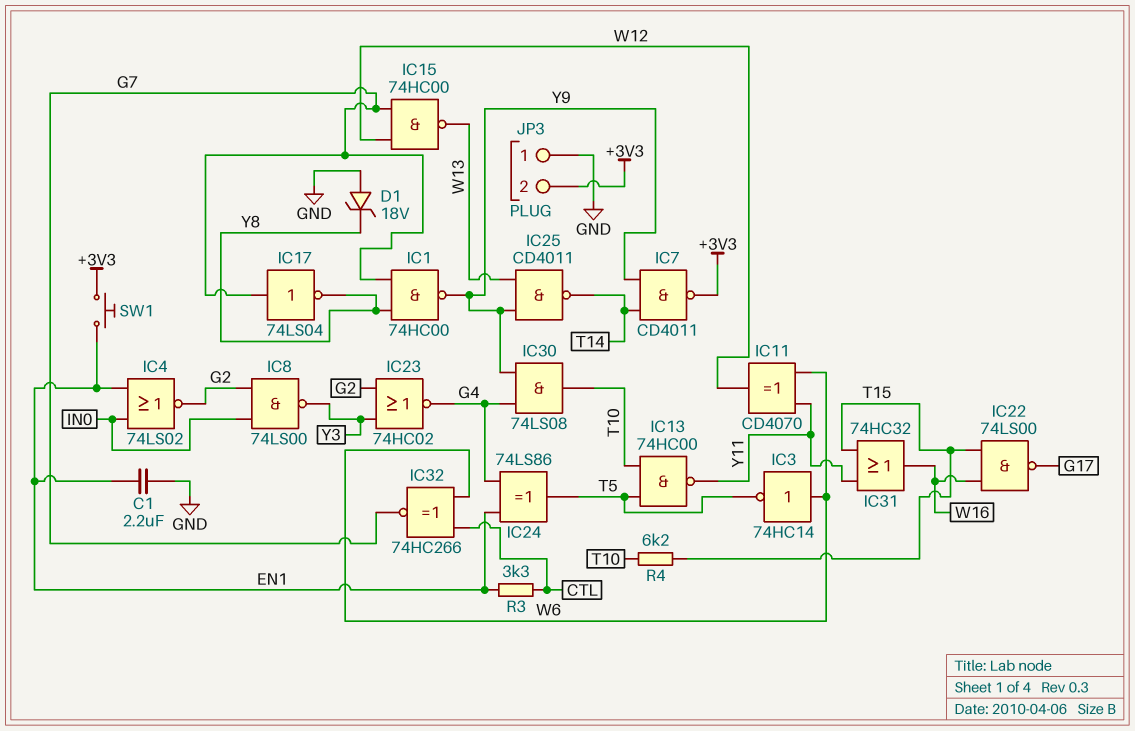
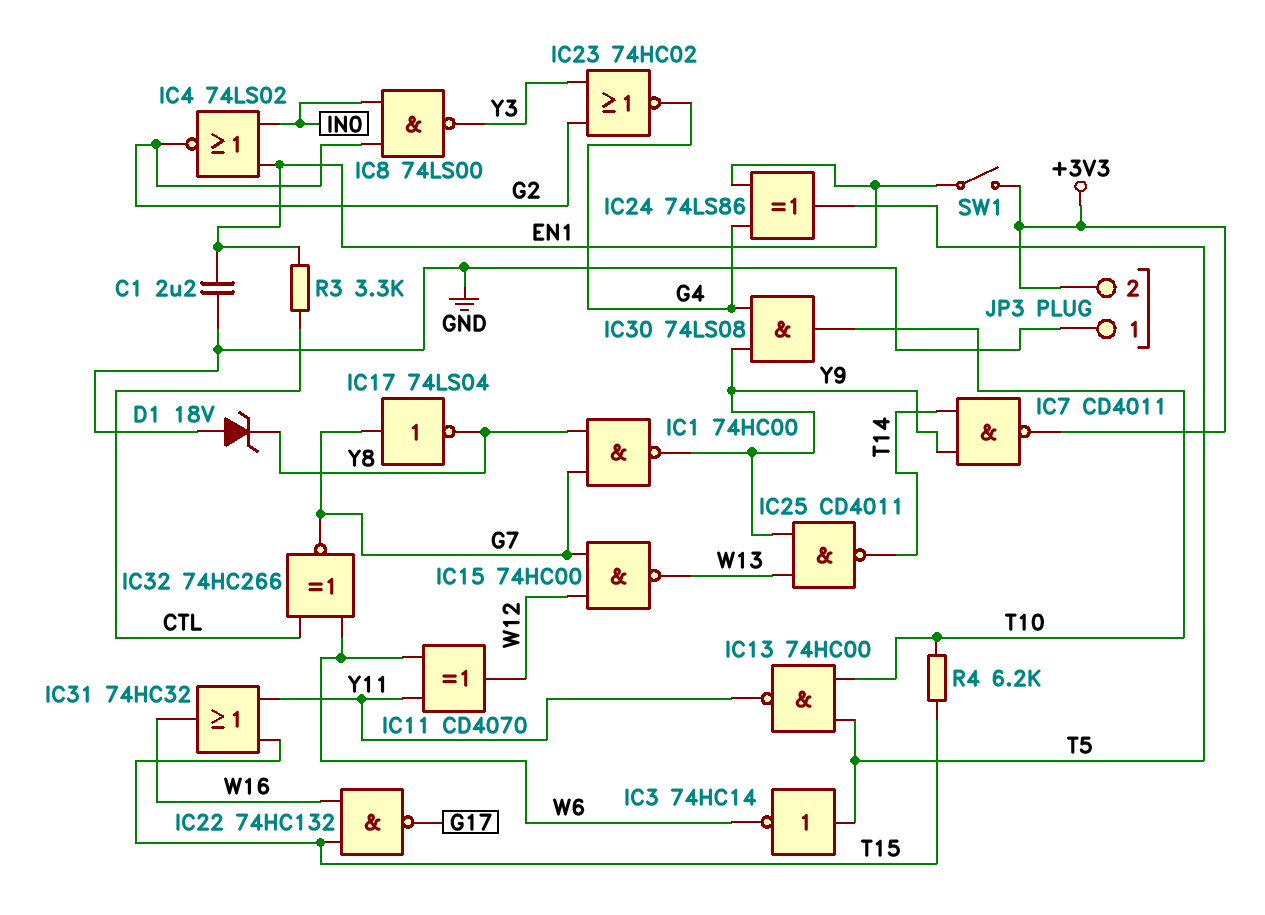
IC3: NOT 74HC14 (in W6, out T5) -> NOT 74HC14 (in T5, out W6)
IC22: NAND 74LS00 (in T15, in W16, out G17) -> NAND 74HC132 (in T15, in W16, out G17)
SW1: button (+3V3, EN1) -> switch (+3V3, EN1)

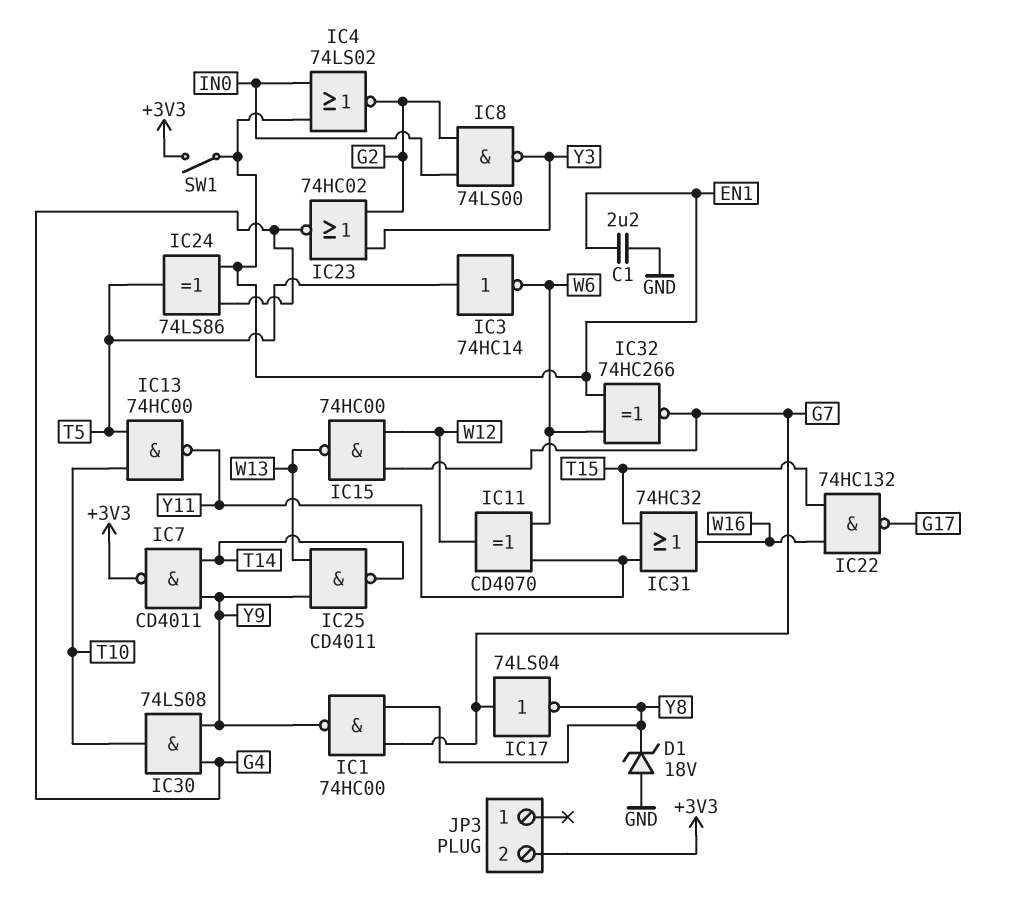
IC32: XNOR 74HC266 (in CTL, in W6, out G7) -> XNOR 74HC266 (in EN1, in W6, out G7)
JP3 pin 1: GND -> none
R3: 3.3k (CTL, EN1) -> none
R4: 6.2k (T10, T15) -> none

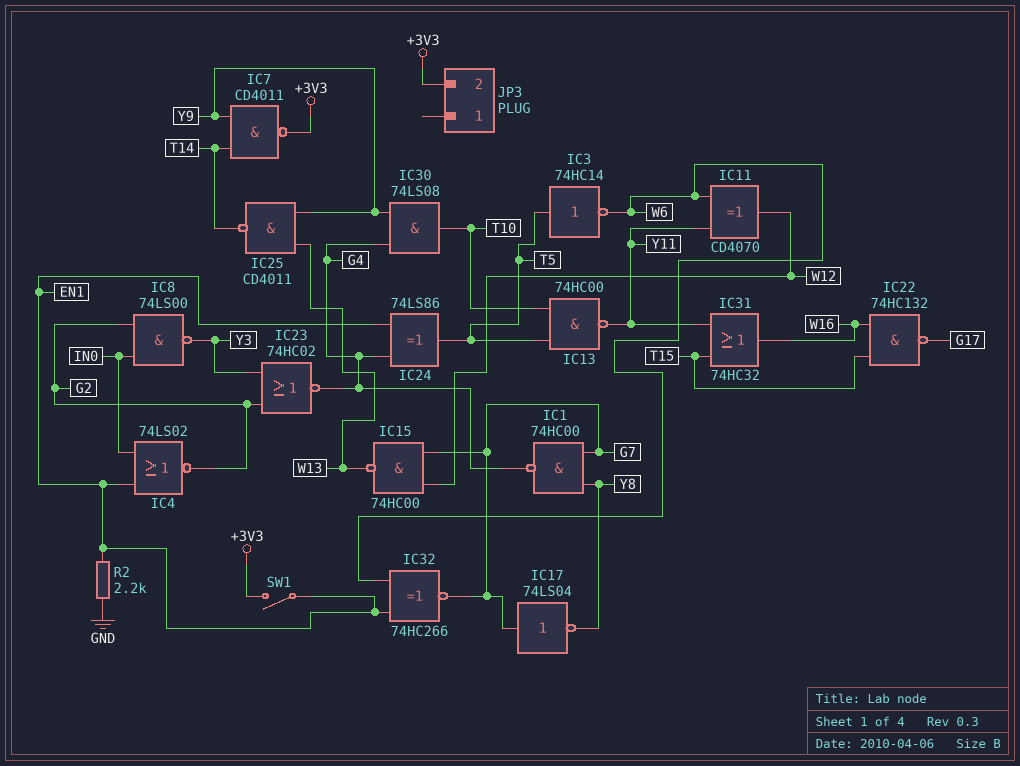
C1: 2.2uF (EN1, GND) -> none
D1: zener 18V (A GND, K Y8) -> none
IC1: NAND 74HC00 (in G7, in Y8, out Y9) -> NAND 74HC00 (in G7, in Y8, out G4)
R2: none -> 2.2k (EN1, GND)

